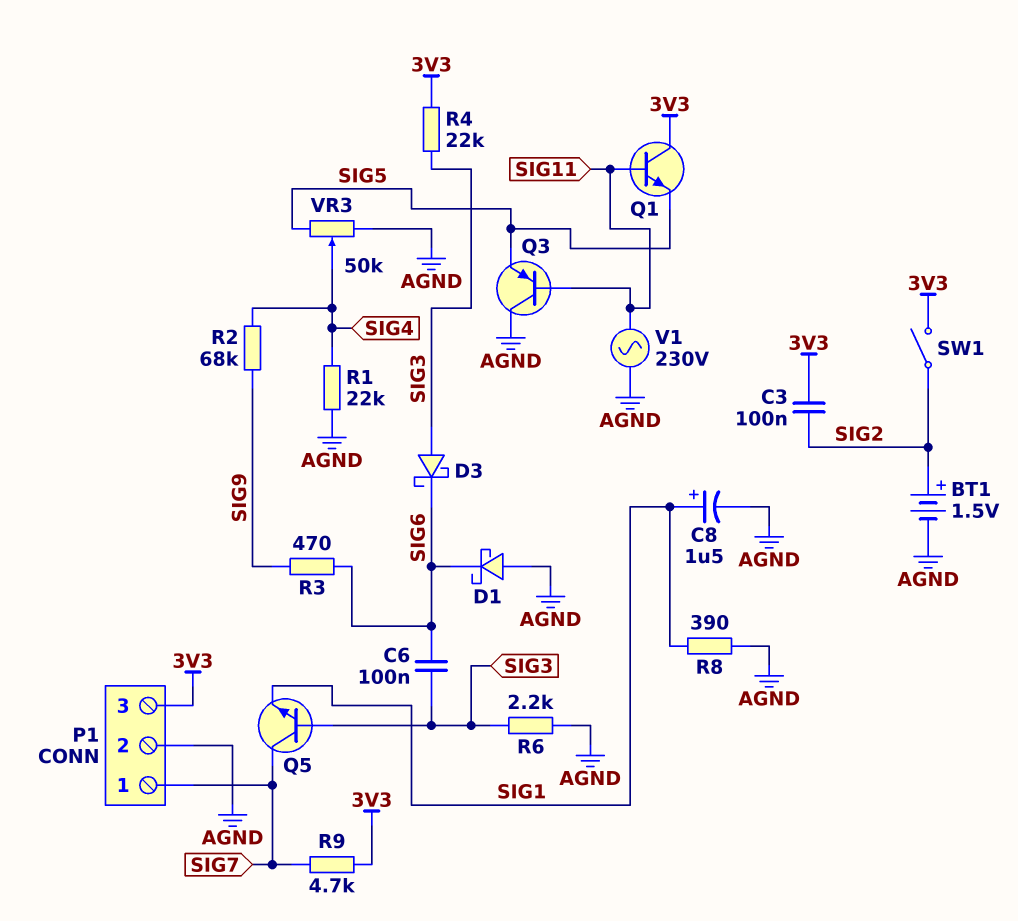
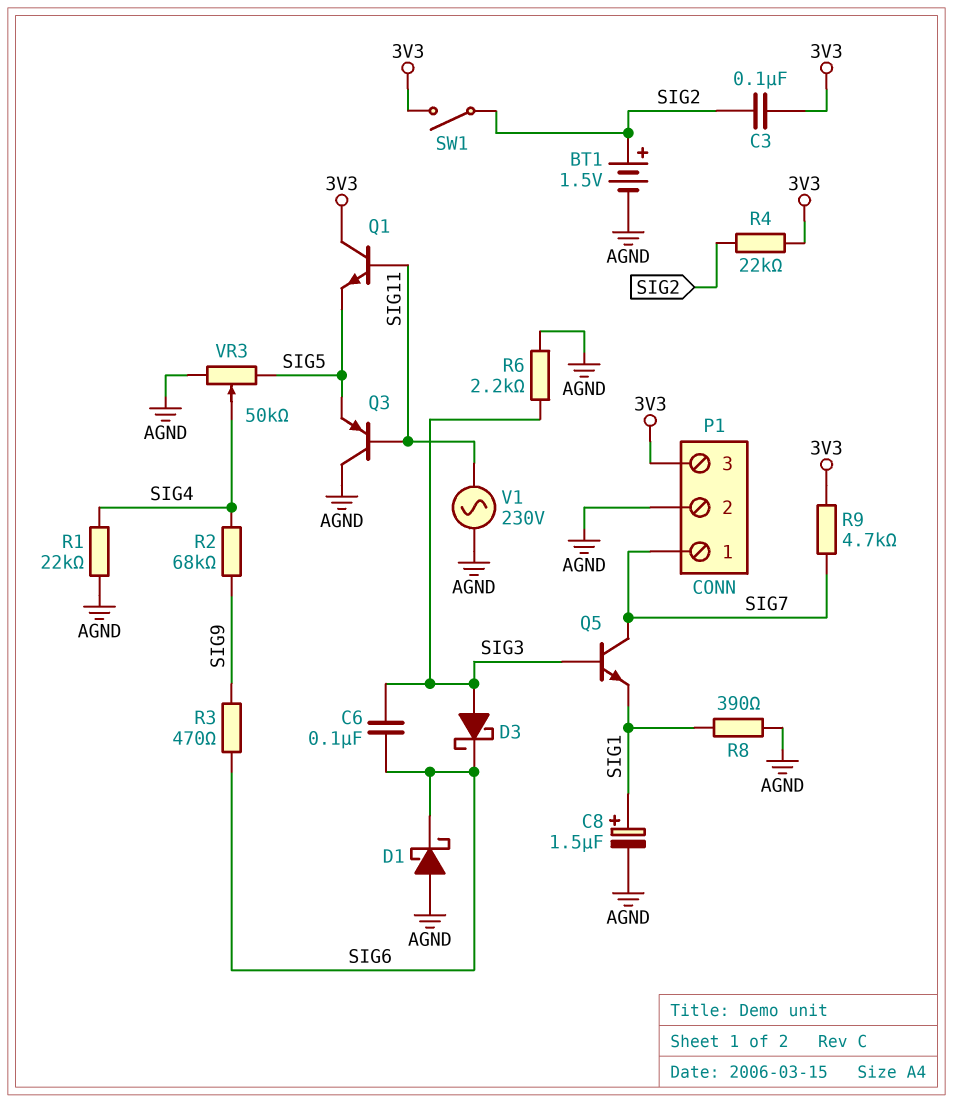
R4: 22k (3V3, SIG3) -> 22k (3V3, SIG2)

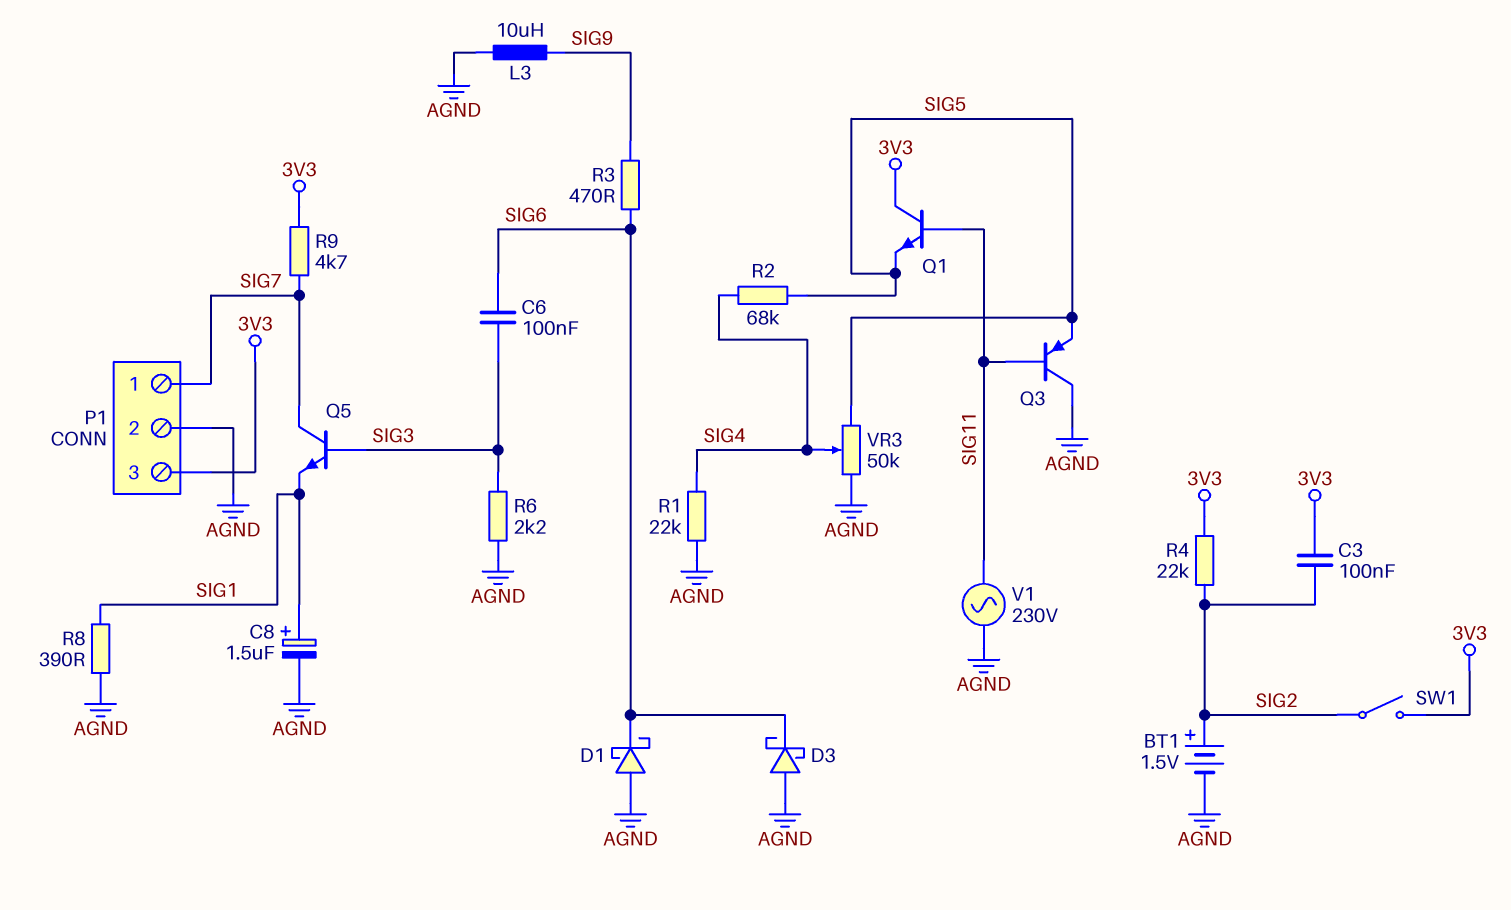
D3: schottky (A SIG3, K SIG6) -> schottky (A AGND, K SIG6)
L3: none -> 10uH (AGND, SIG9)
R2: 68k (SIG4, SIG9) -> 68k (SIG4, SIG5)

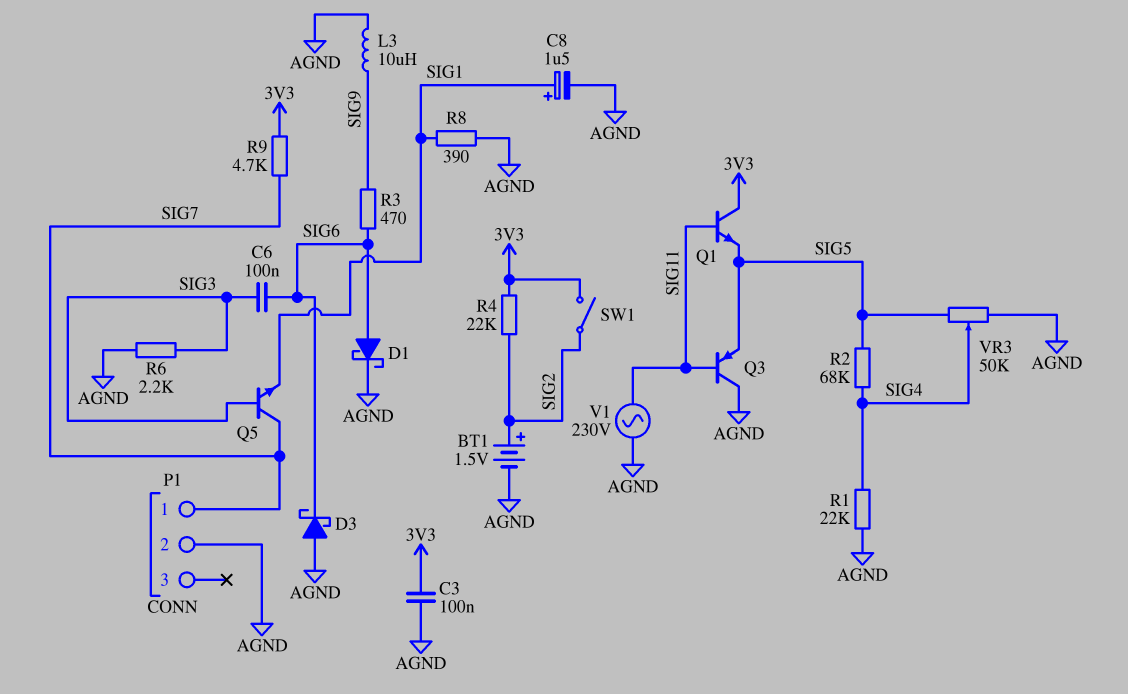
C3: 100nF (3V3, SIG2) -> 100nF (3V3, AGND)
D1: schottky (A AGND, K SIG6) -> schottky (A SIG6, K AGND)
P1 pin 3: 3V3 -> none

